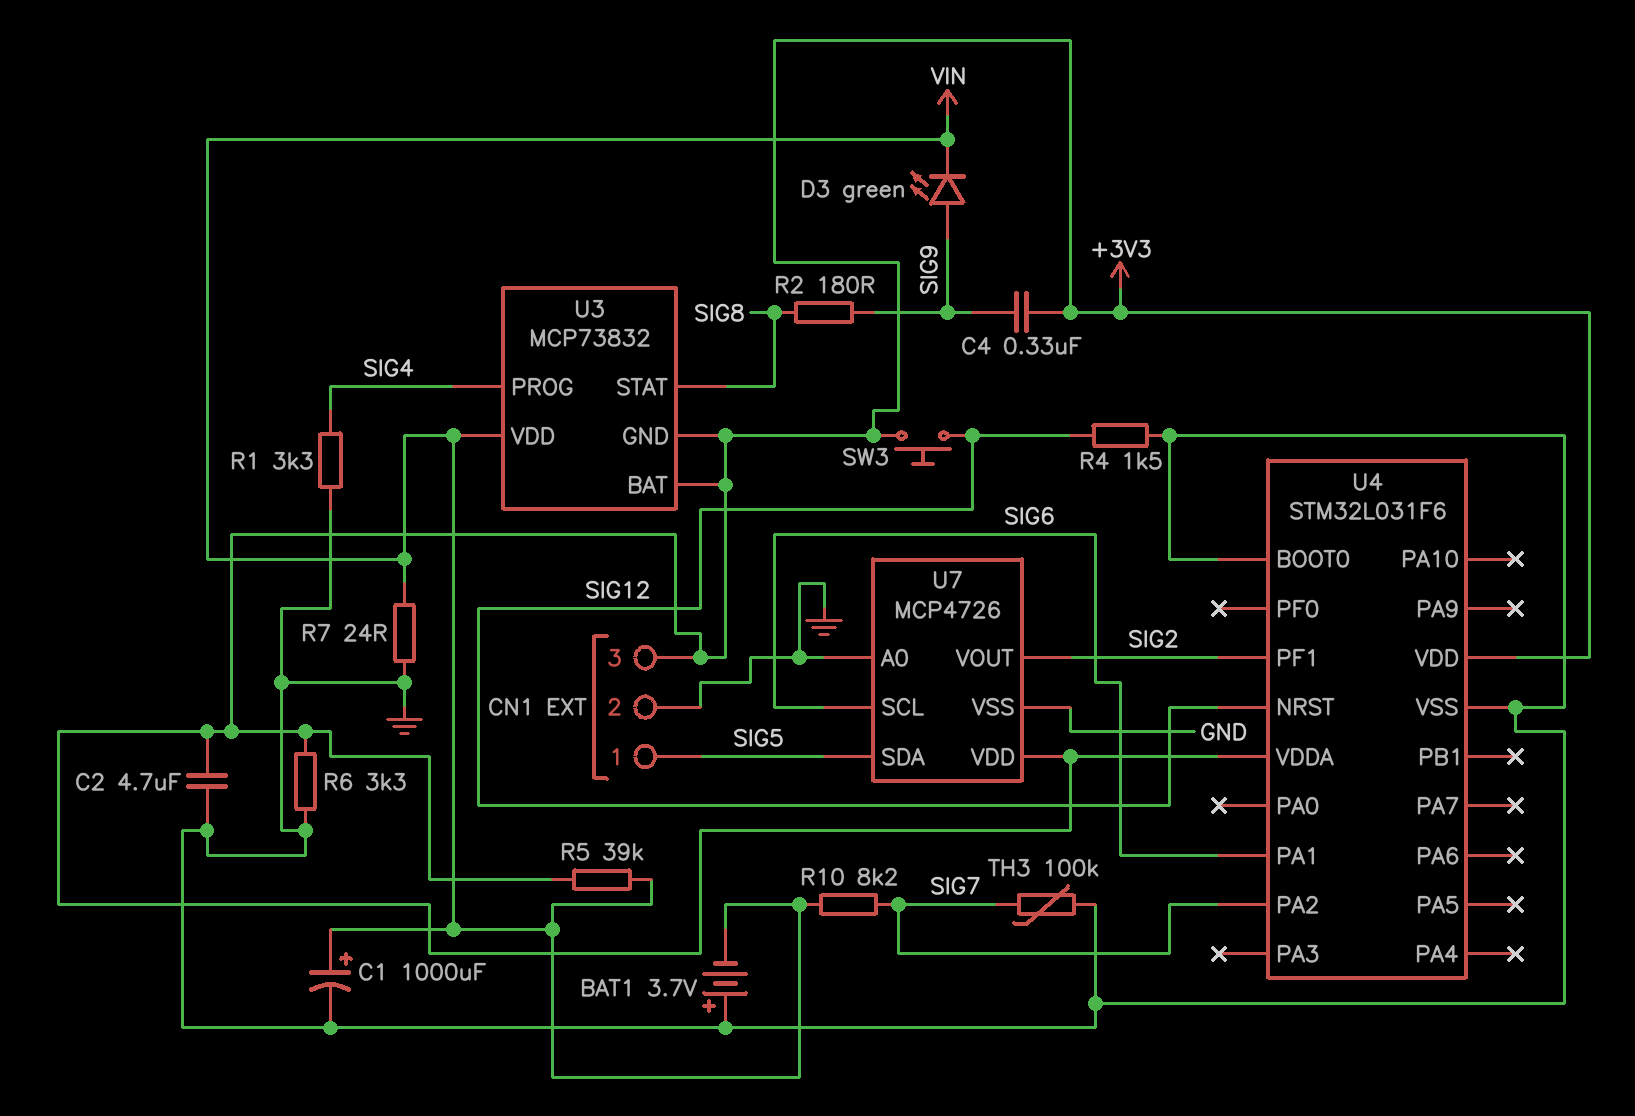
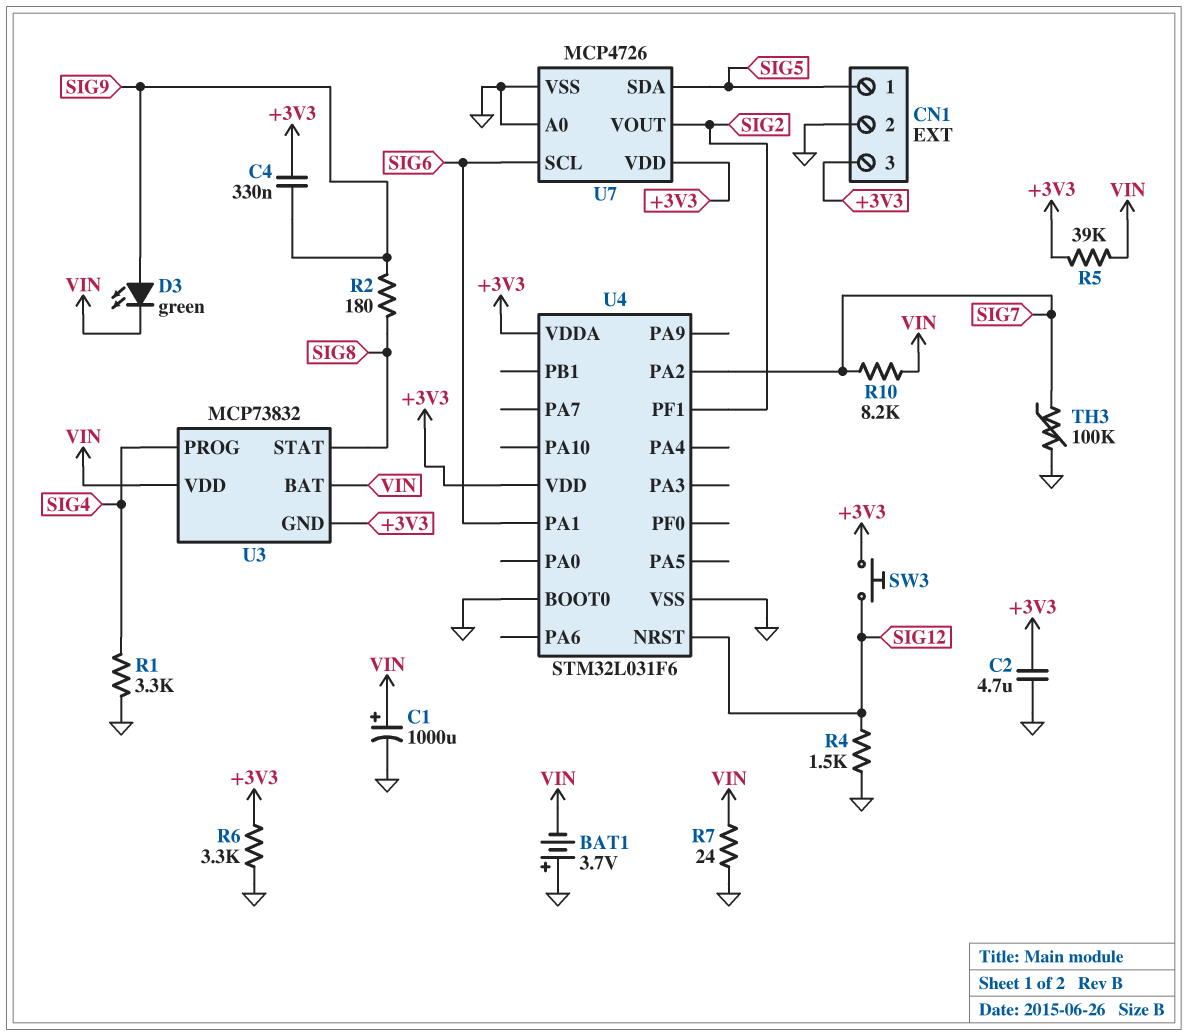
U3 pin BAT: +3V3 -> VIN

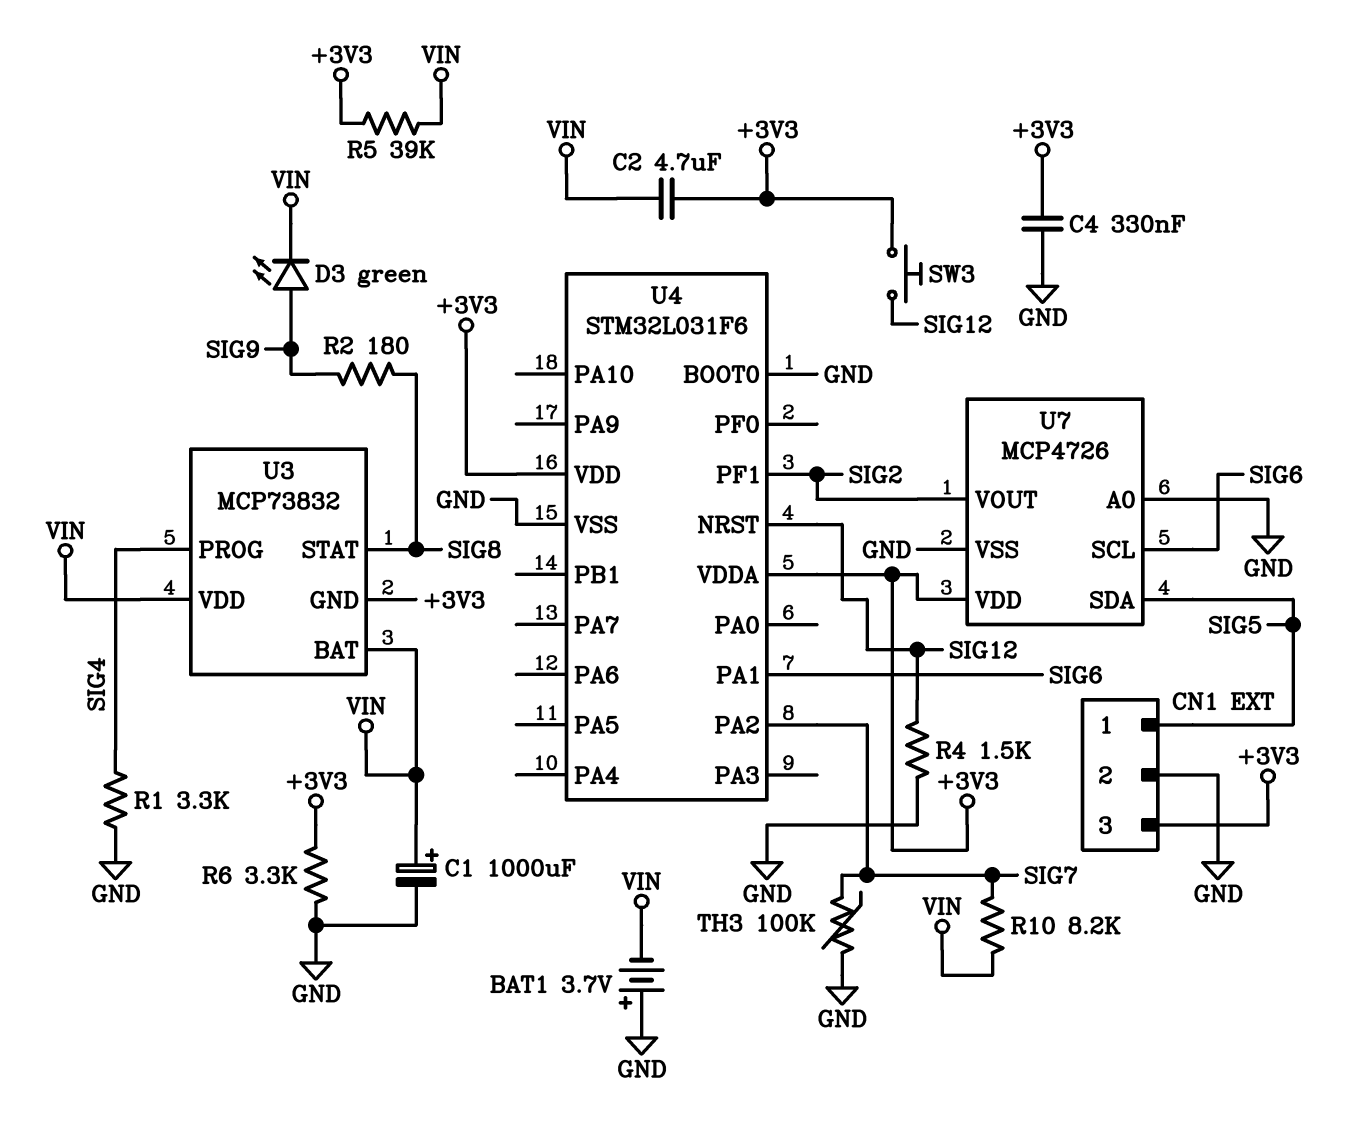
C2: 4.7uF (+3V3, GND) -> 4.7uF (+3V3, VIN)
C4: 330nF (+3V3, SIG9) -> 330nF (+3V3, GND)
R7: 24 (GND, VIN) -> none

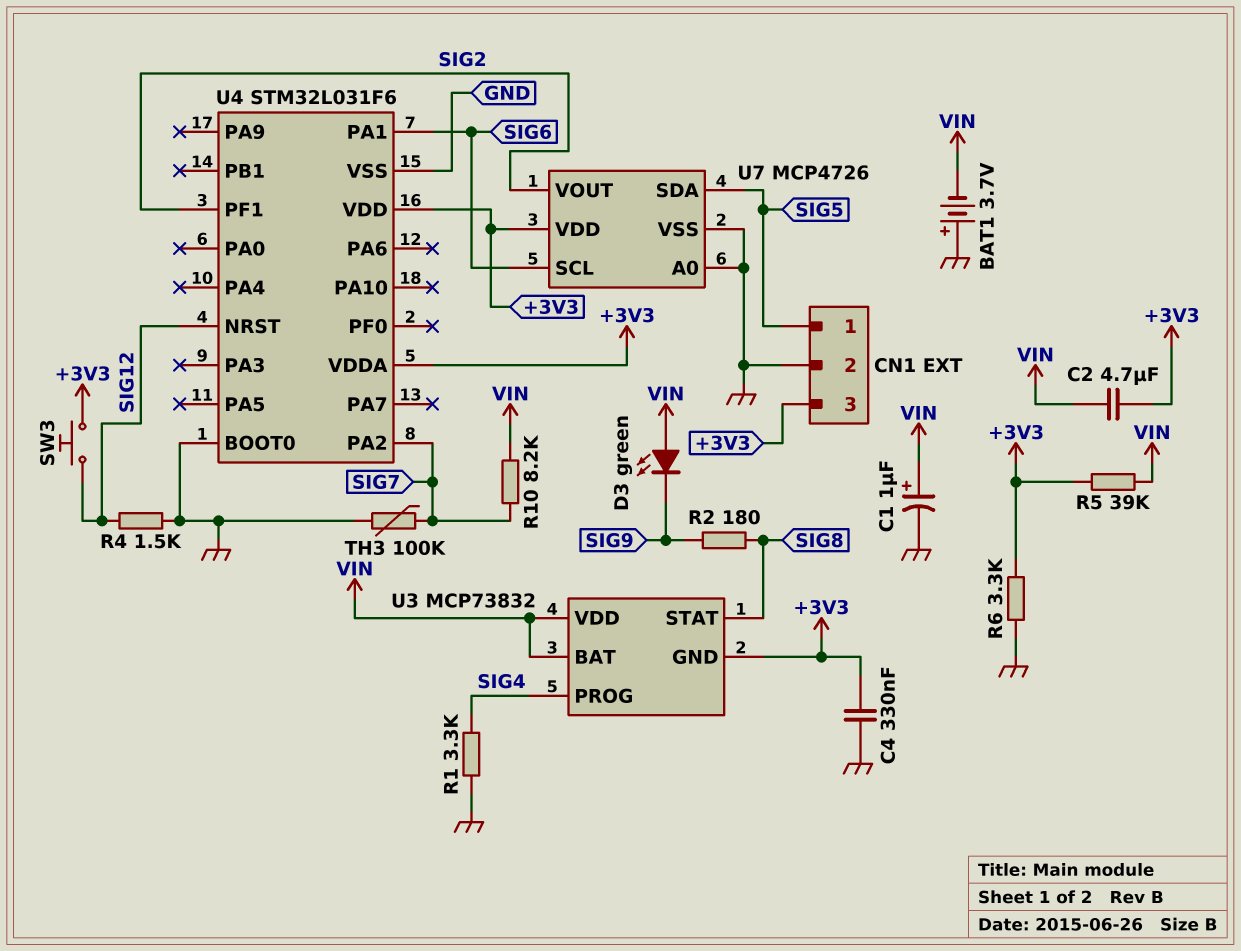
C1: 1000uF (plus VIN, minus GND) -> 1uF (plus VIN, minus GND)
D3: LED green (A SIG9, K VIN) -> LED green (A VIN, K SIG9)

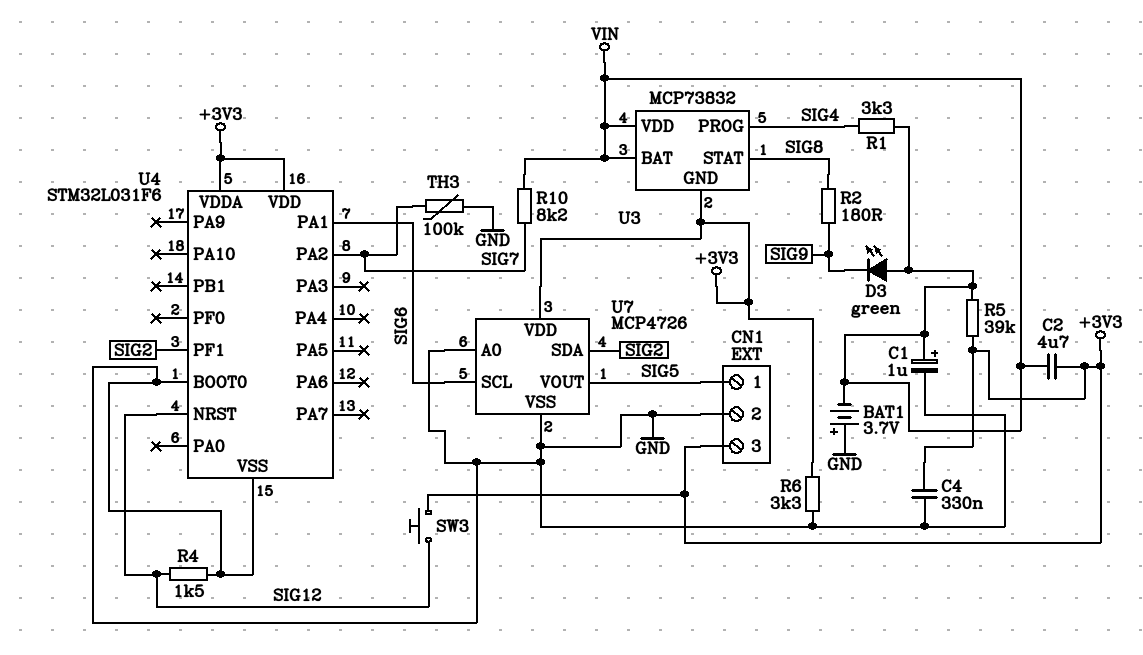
R1: 3.3k (GND, SIG4) -> 3.3k (SIG4, VIN)
U7 pin SDA: SIG5 -> SIG2
U7 pin VOUT: SIG2 -> SIG5

